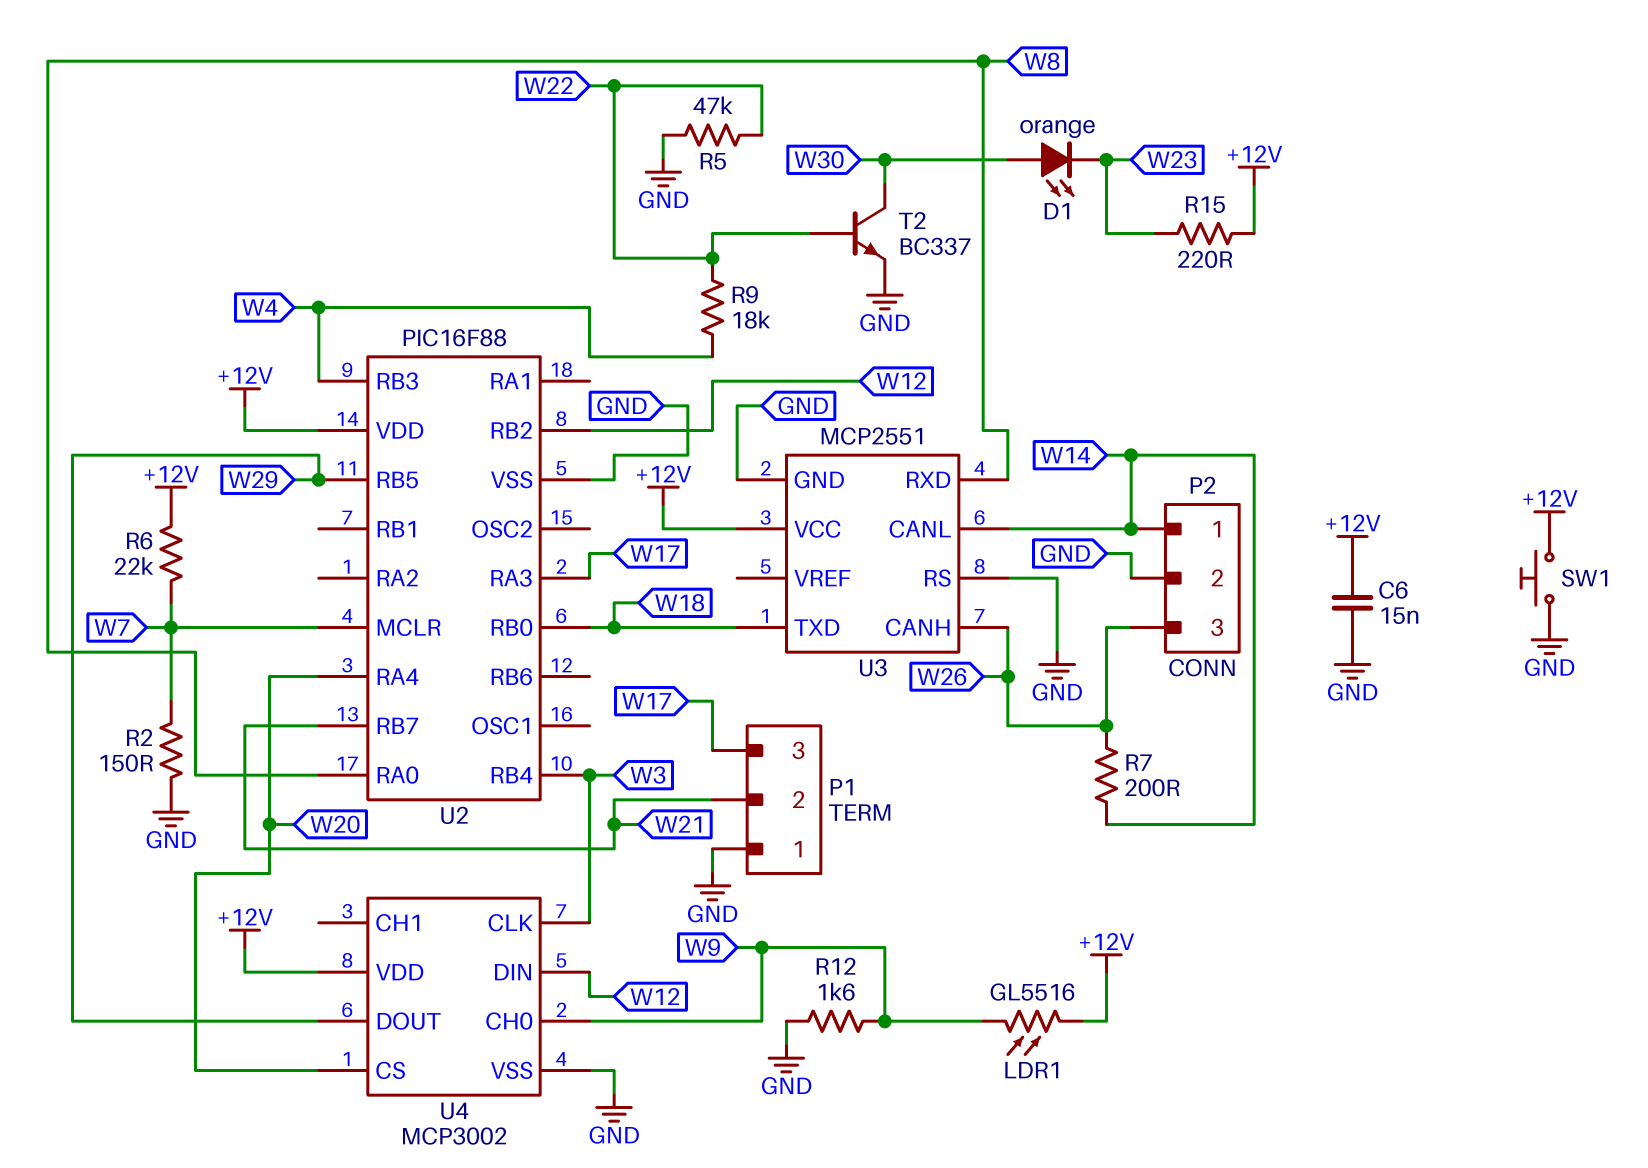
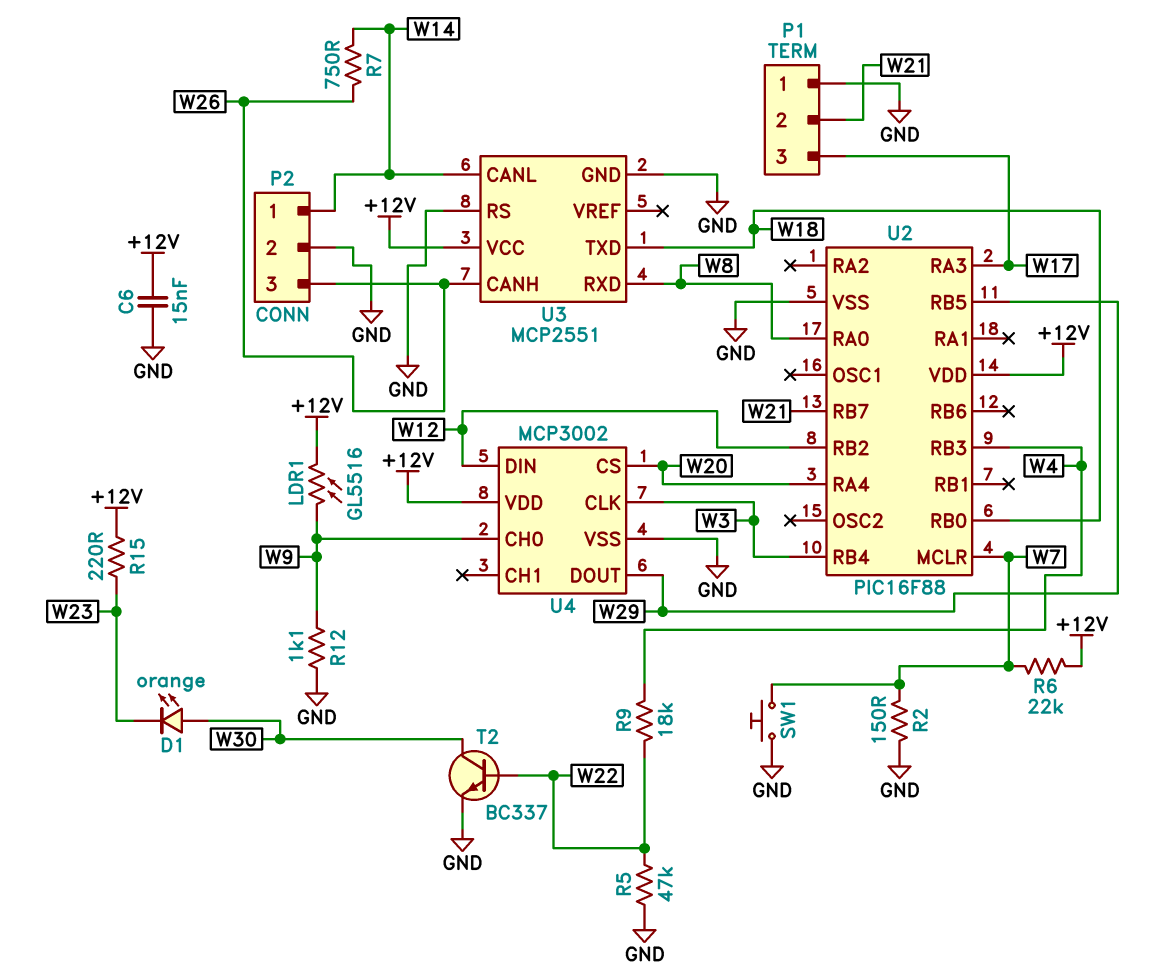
R7: 200 (W14, W26) -> 750 (W14, W26)
R12: 1.6k (GND, W9) -> 1.1k (GND, W9)
SW1: button (+12V, GND) -> button (GND, W7)

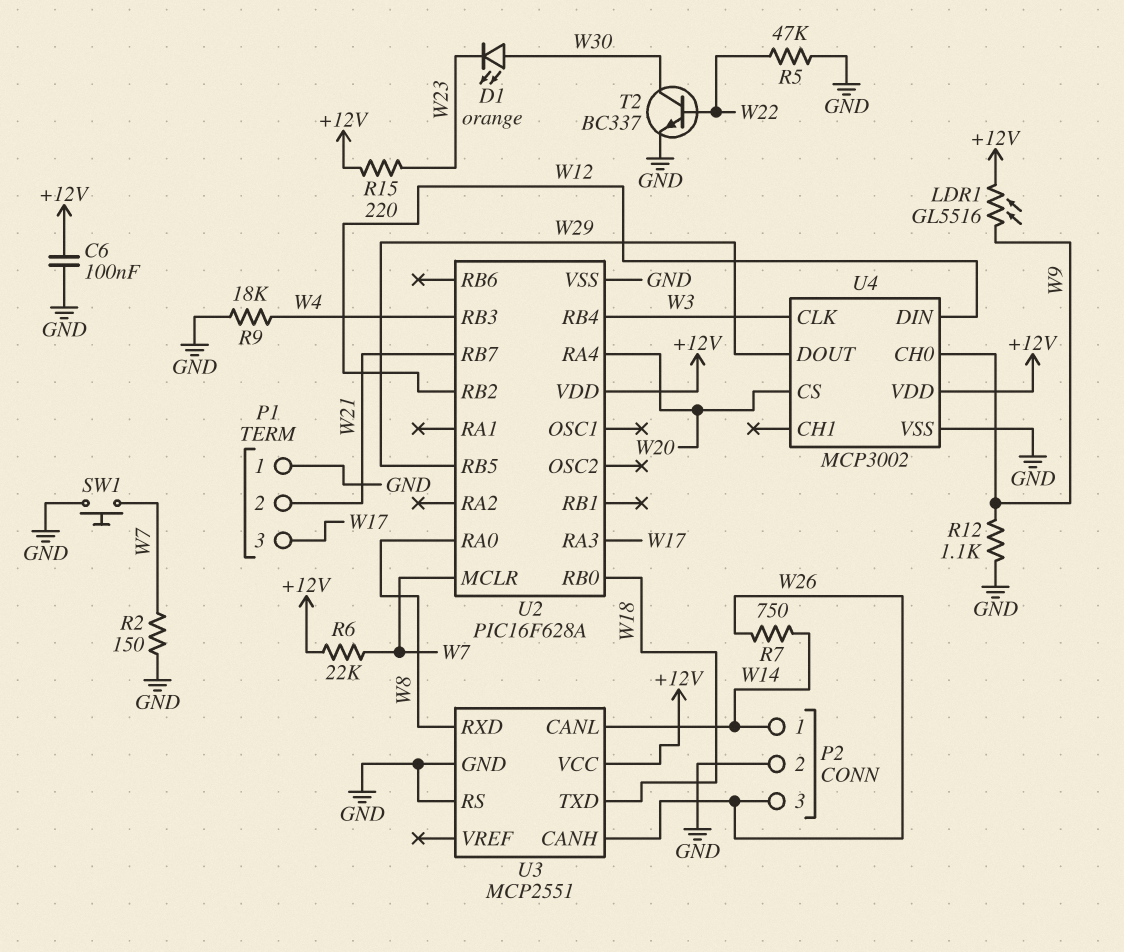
C6: 15nF (+12V, GND) -> 100nF (+12V, GND)
R9: 18k (W4, W22) -> 18k (GND, W4)
U2: PIC16F88 -> PIC16F628A

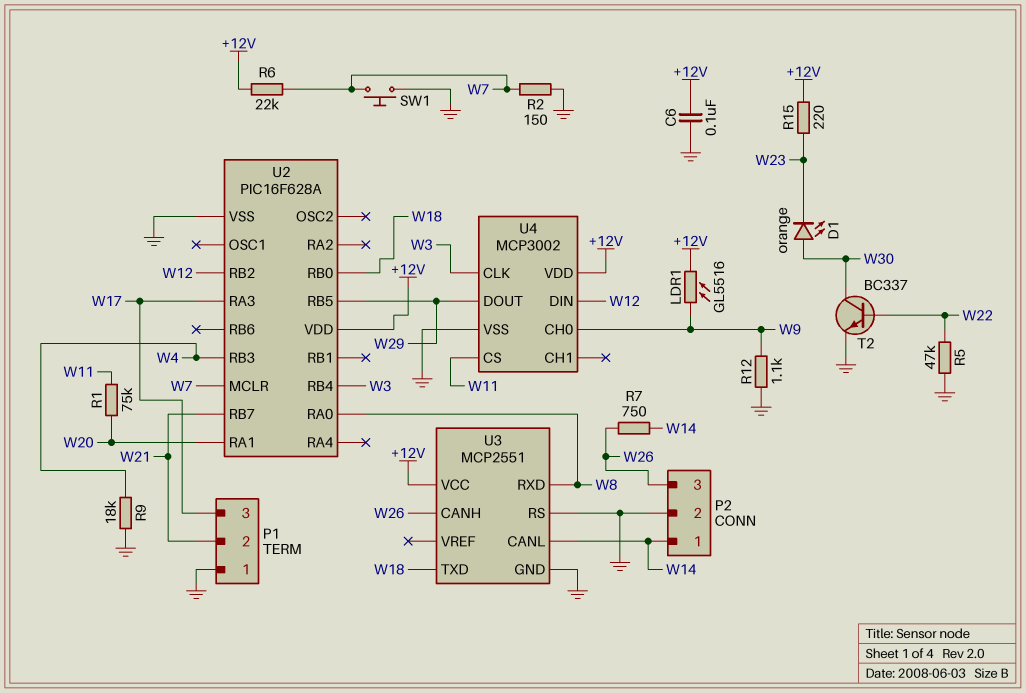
R1: none -> 75k (W11, W20)
U2 pin RA1: none -> W20
U2 pin RA4: W20 -> none
U4 pin CS: W20 -> W11

